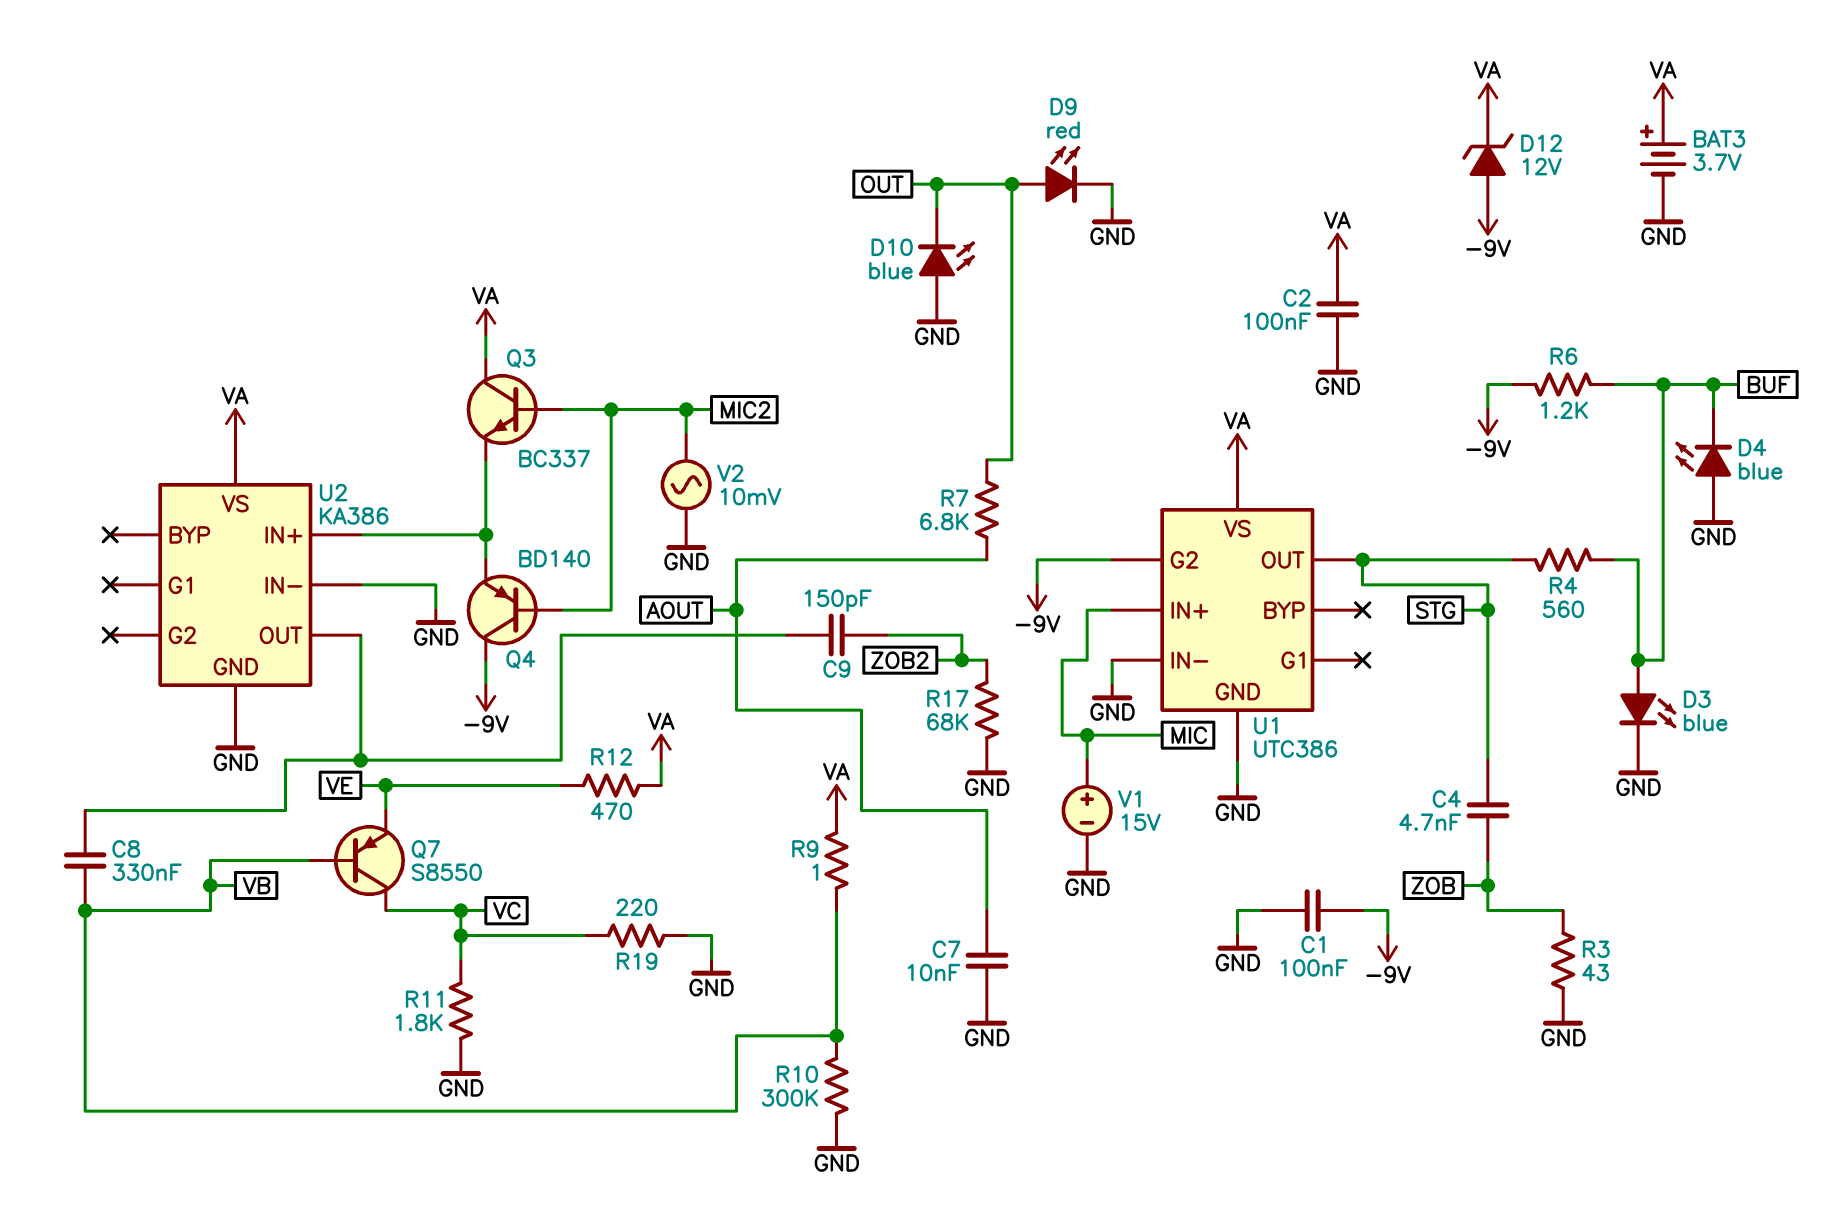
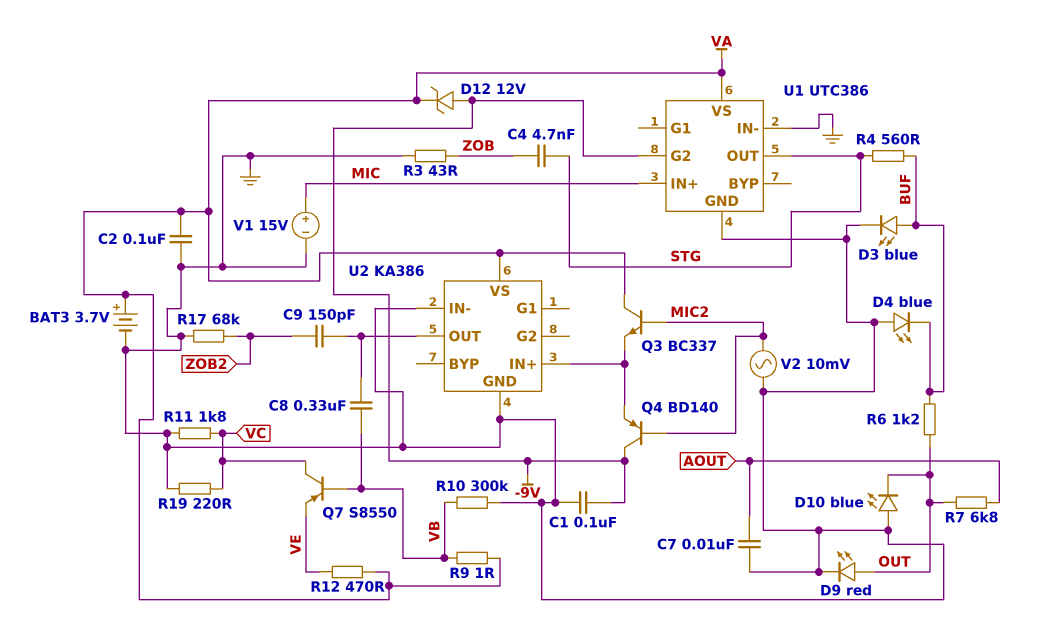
R6: 1.2k (-9V, BUF) -> 1.2k (BUF, OUT)

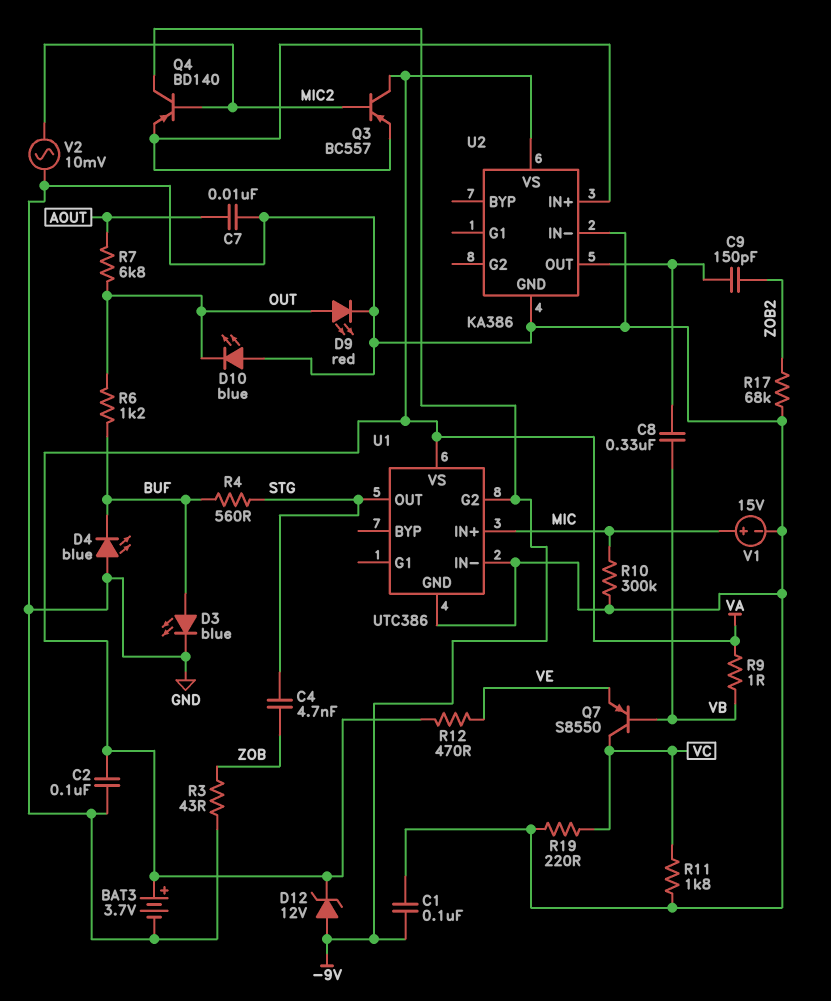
Q3: NPN BC337 (B MIC2, C VA, E U2/IN+) -> PNP BC557 (B MIC2, C VA, E U2/IN+)
R10: 300k (GND, VB) -> 300k (GND, MIC)

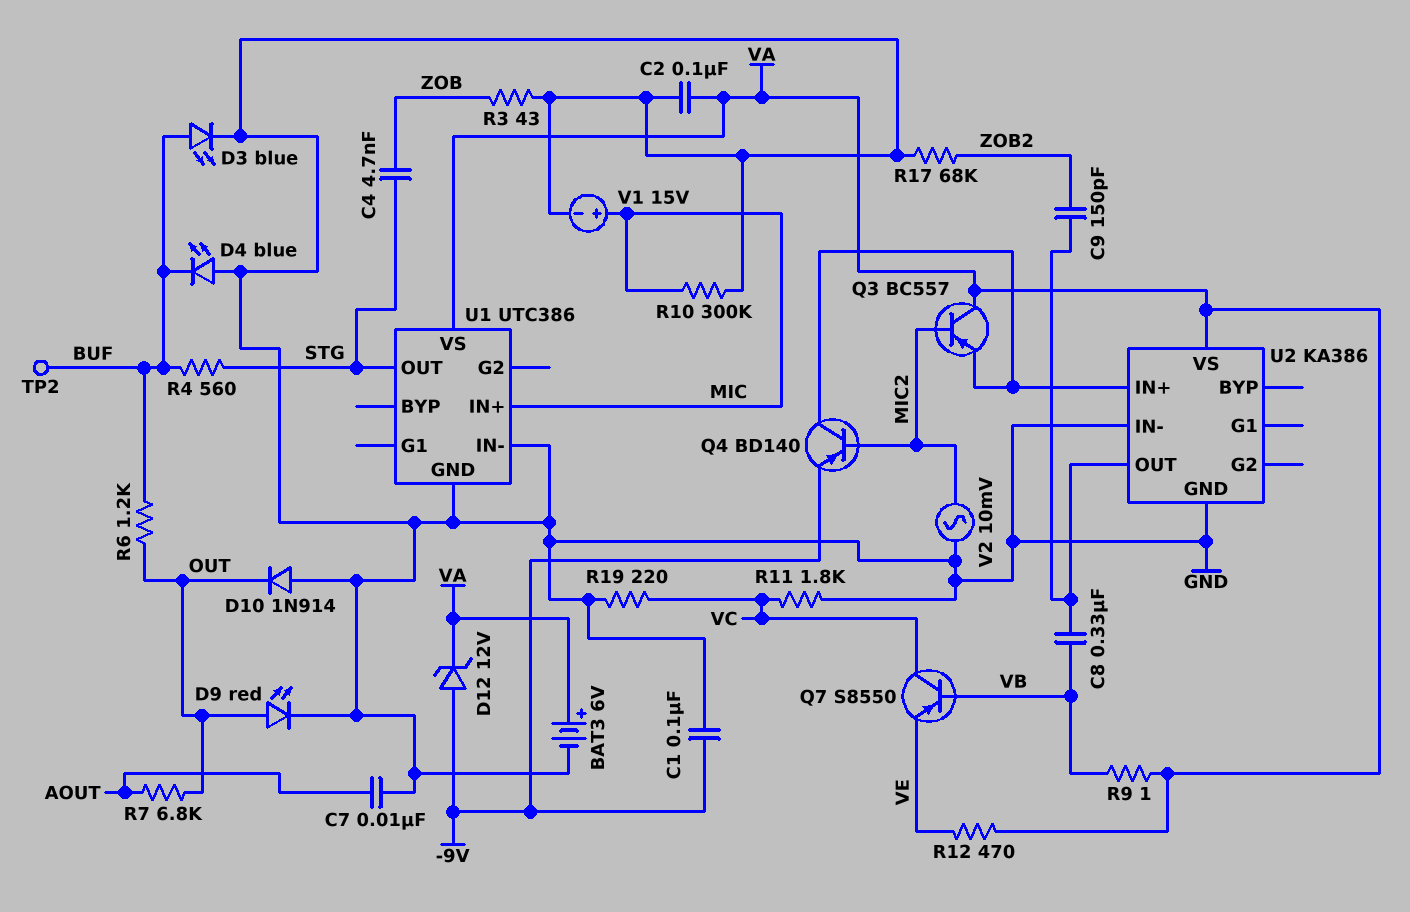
BAT3: 3.7V (plus VA, minus GND) -> 6V (plus VA, minus GND)
D10: LED blue (A GND, K OUT) -> diode 1N914 (A GND, K OUT)
Q4: PNP BD140 (B MIC2, C -9V, E U2/IN+) -> PNP BD140 (B MIC2, C U2/IN+, E -9V)
TP2: none -> test point (BUF)
U1 pin G2: -9V -> none

